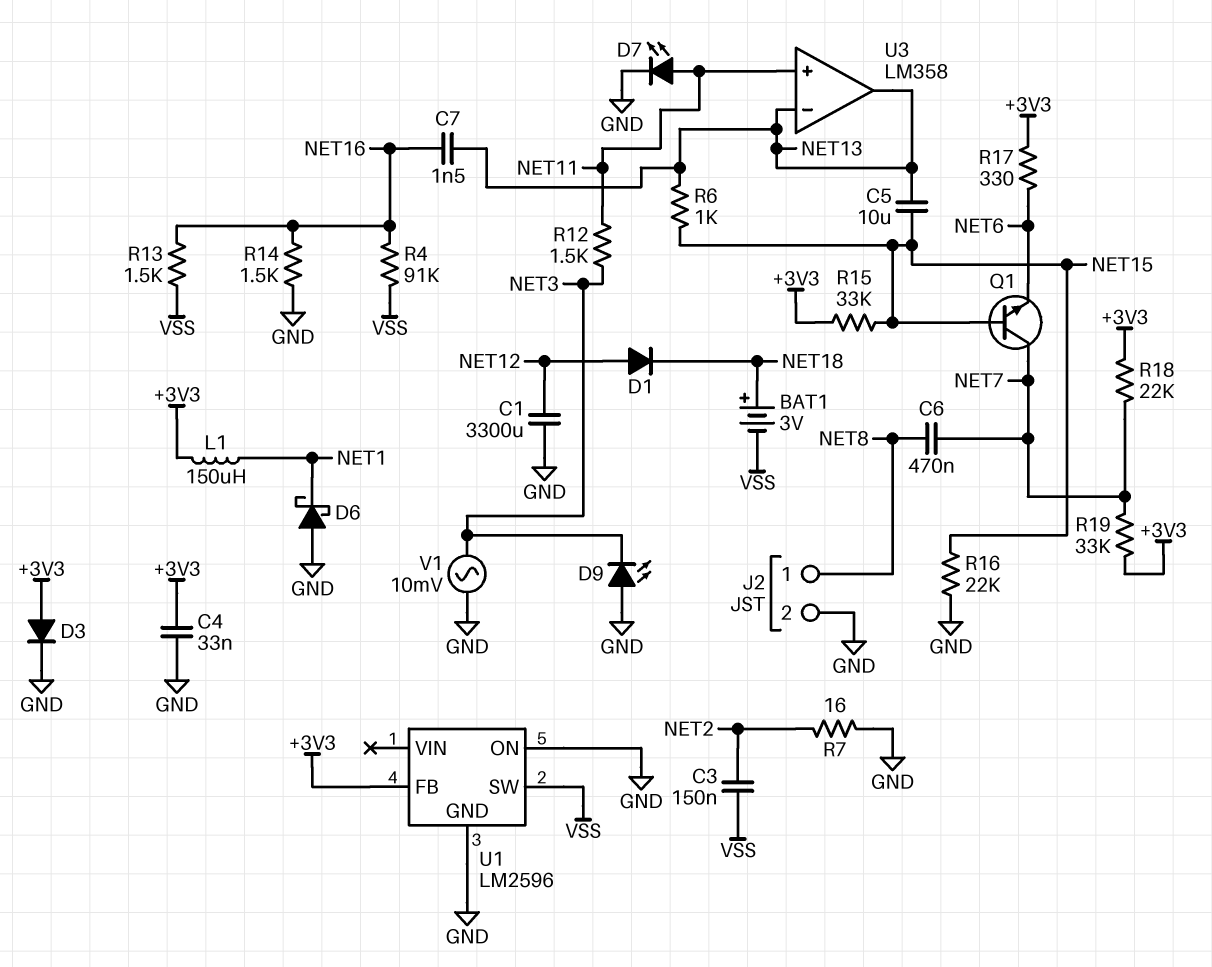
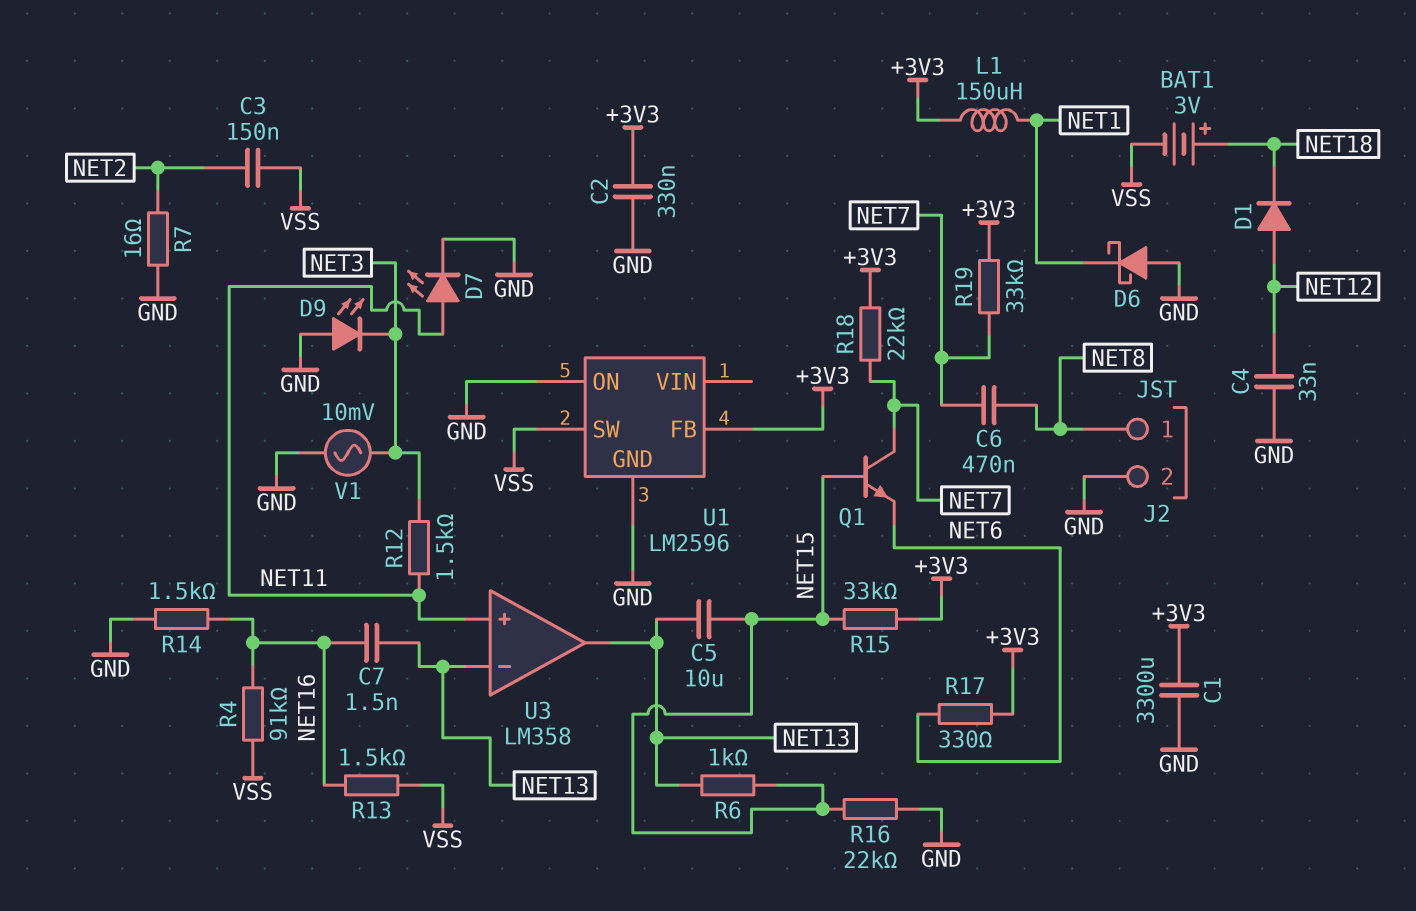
C1: 3300uF (GND, NET12) -> 3300uF (+3V3, GND)
C2: none -> 330nF (+3V3, GND)
C4: 33nF (+3V3, GND) -> 33nF (GND, NET12)
D3: diode (A +3V3, K GND) -> none

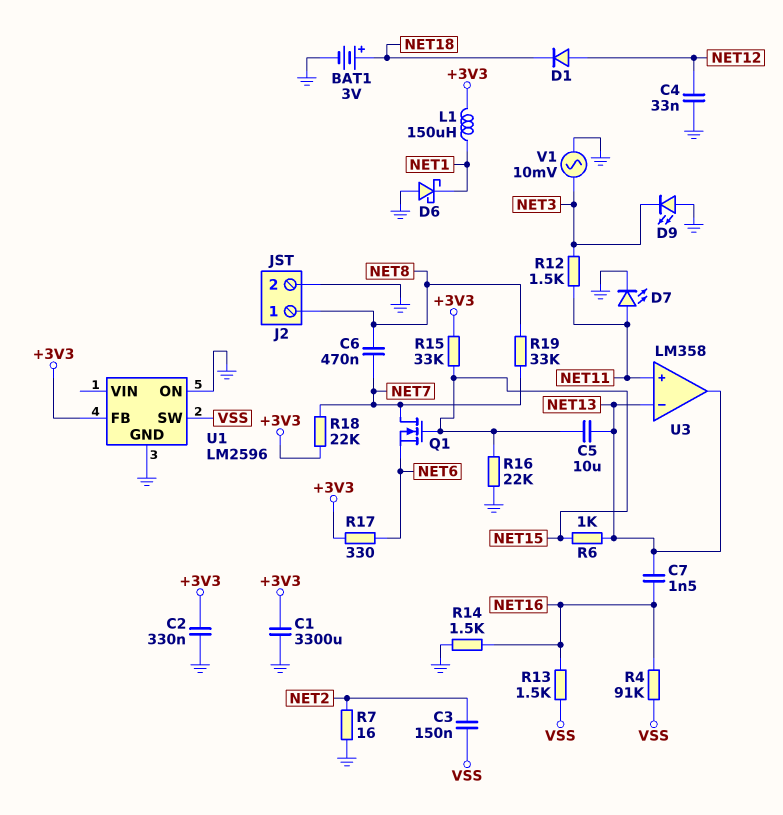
BAT1: 3V (plus NET18, minus VSS) -> 3V (plus NET18, minus GND)
Q1: NPN (B NET15, C NET7, E NET6) -> NMOS (G NET15, D NET7, S NET6)
R19: 33k (+3V3, NET7) -> 33k (NET7, NET8)

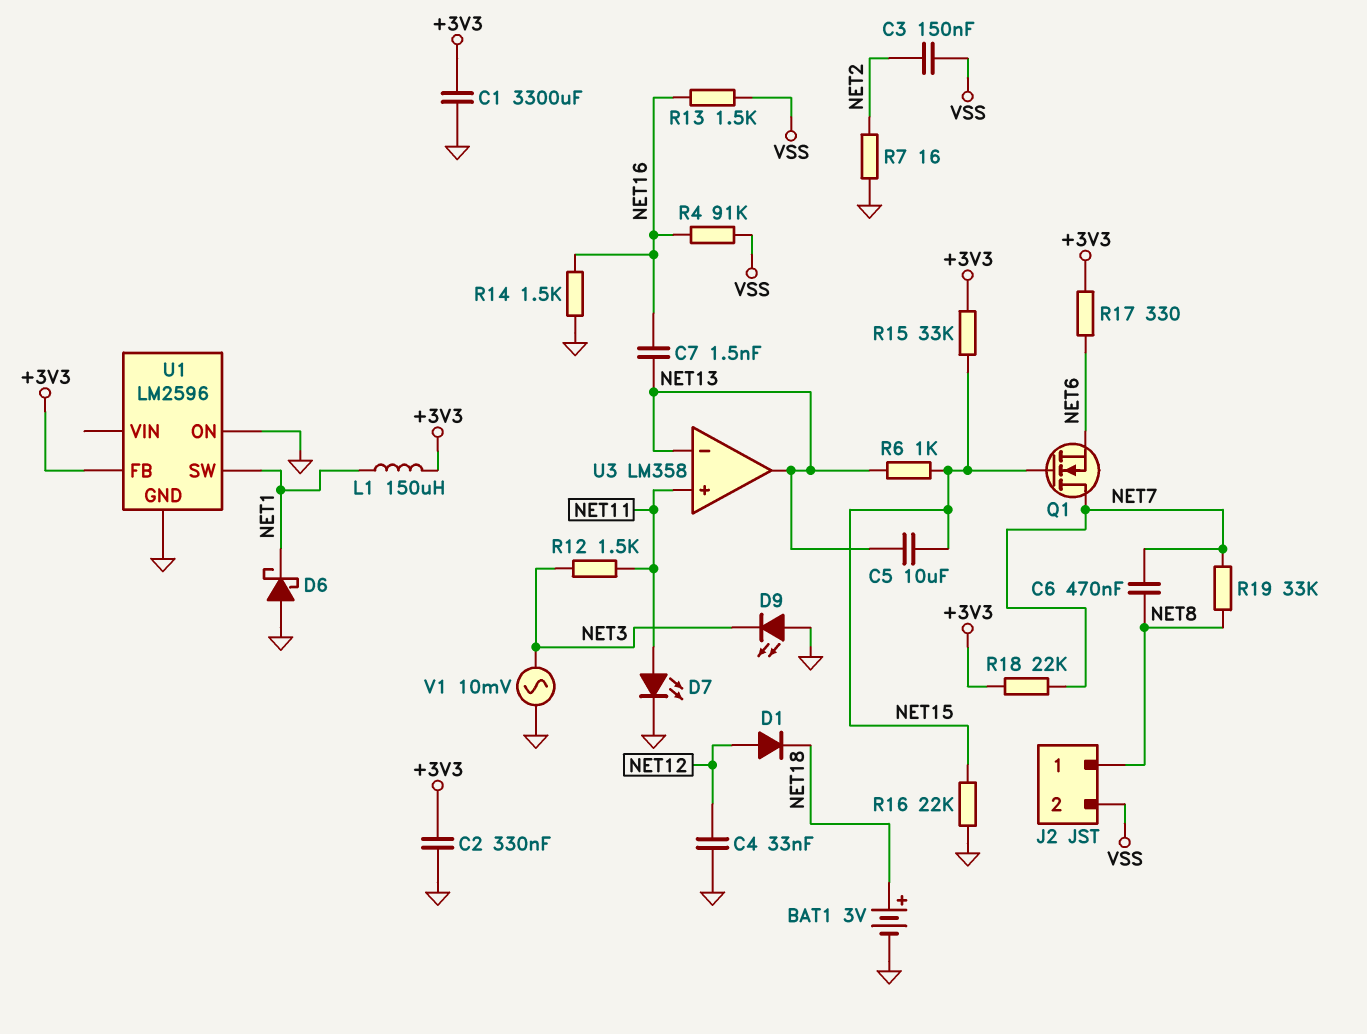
J2 pin 2: GND -> VSS
U1 pin SW: VSS -> NET1

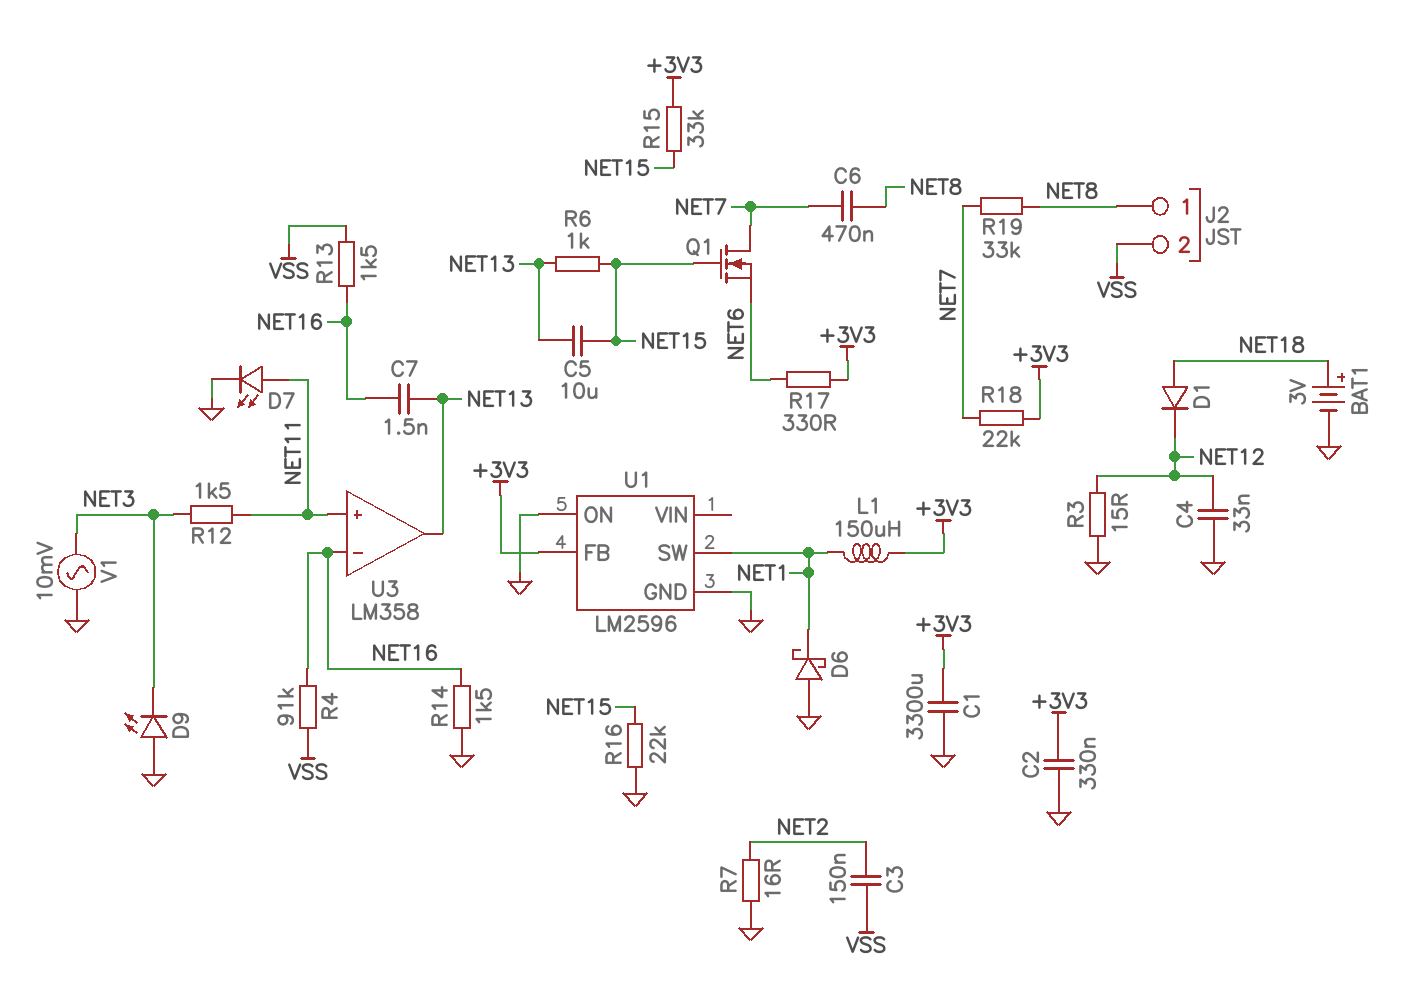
D1: diode (A NET12, K NET18) -> diode (A NET18, K NET12)
R3: none -> 15 (GND, NET12)
U3 pin in-: NET13 -> NET16

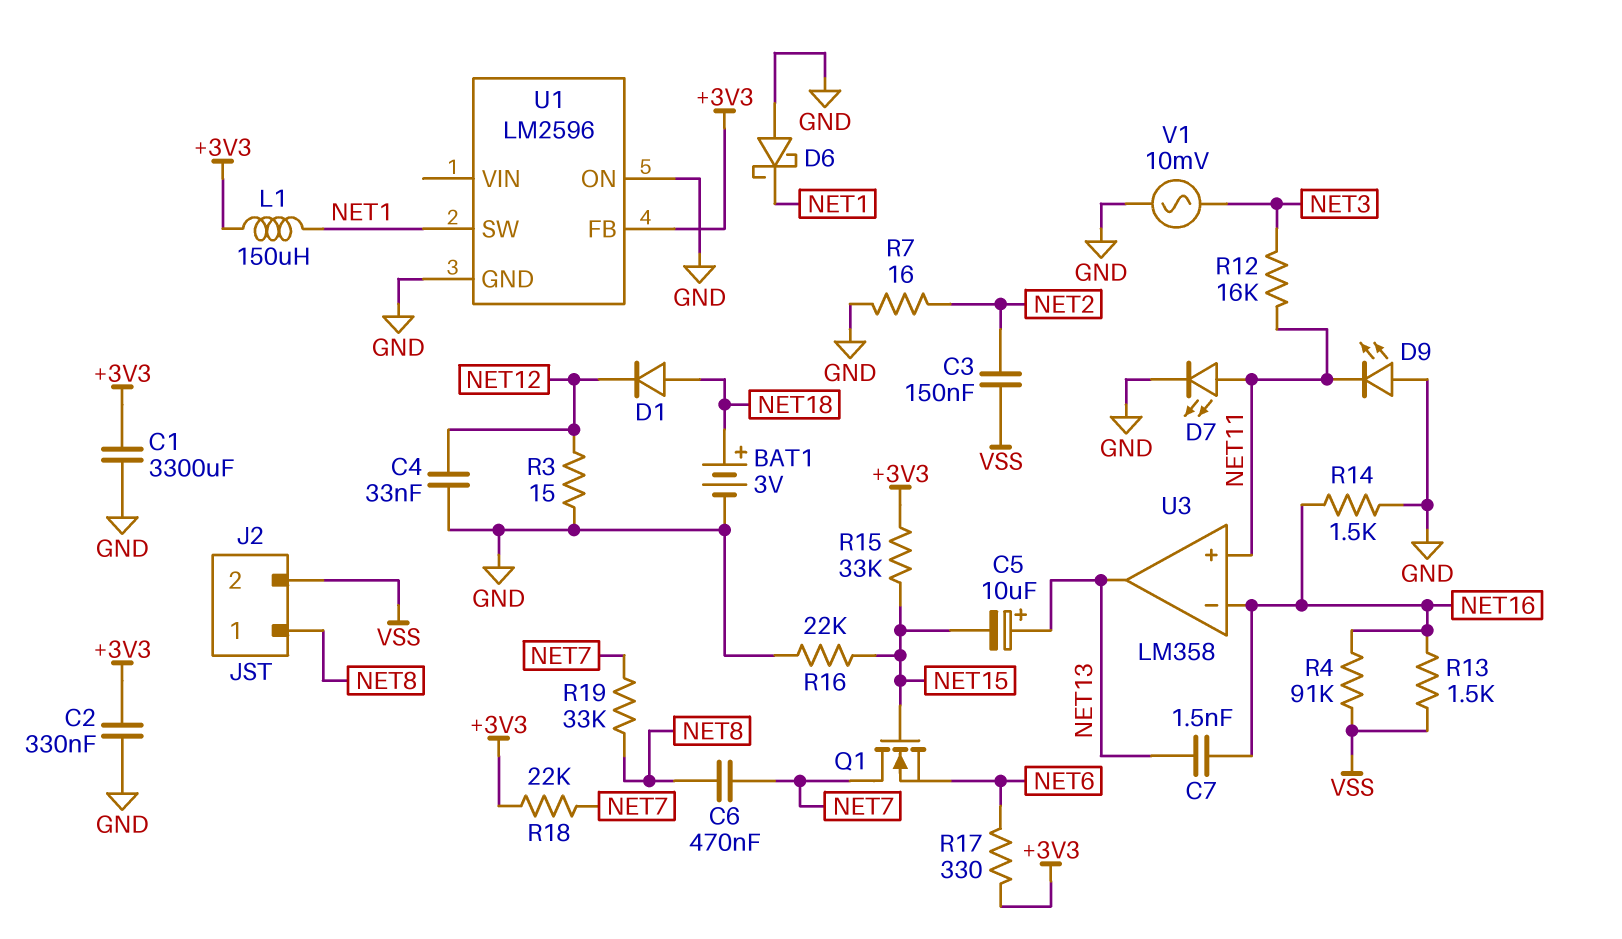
C5: 10uF (NET13, NET15) -> 10uF (plus NET13, minus NET15)
D9: LED (A GND, K NET3) -> LED (A GND, K NET11)
R6: 1k (NET13, NET15) -> none
R12: 1.5k (NET3, NET11) -> 16k (NET3, NET11)

